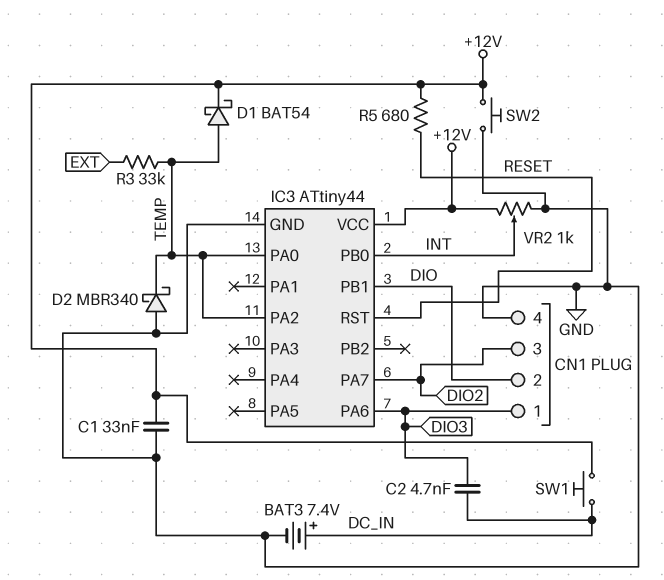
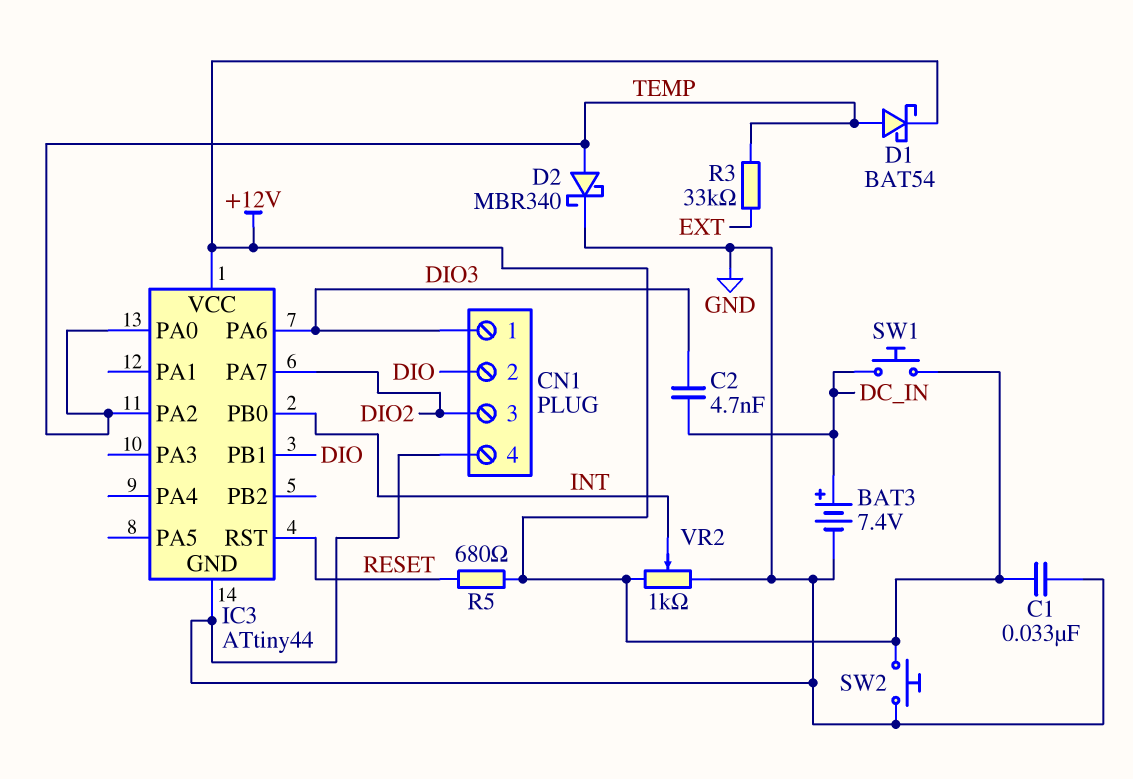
D2: schottky MBR340 (A GND, K TEMP) -> schottky MBR340 (A TEMP, K GND)

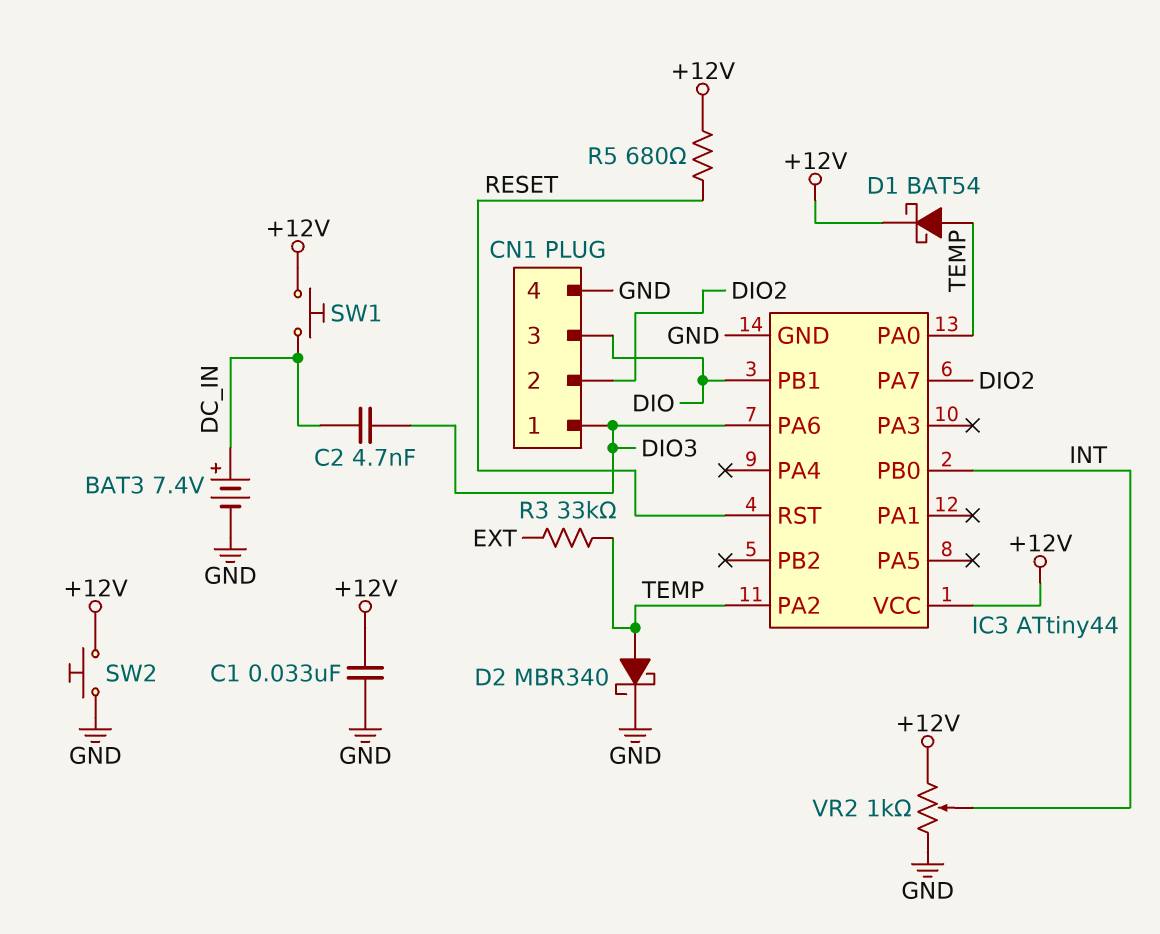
CN1 pin 2: DIO -> DIO2
CN1 pin 3: DIO2 -> DIO

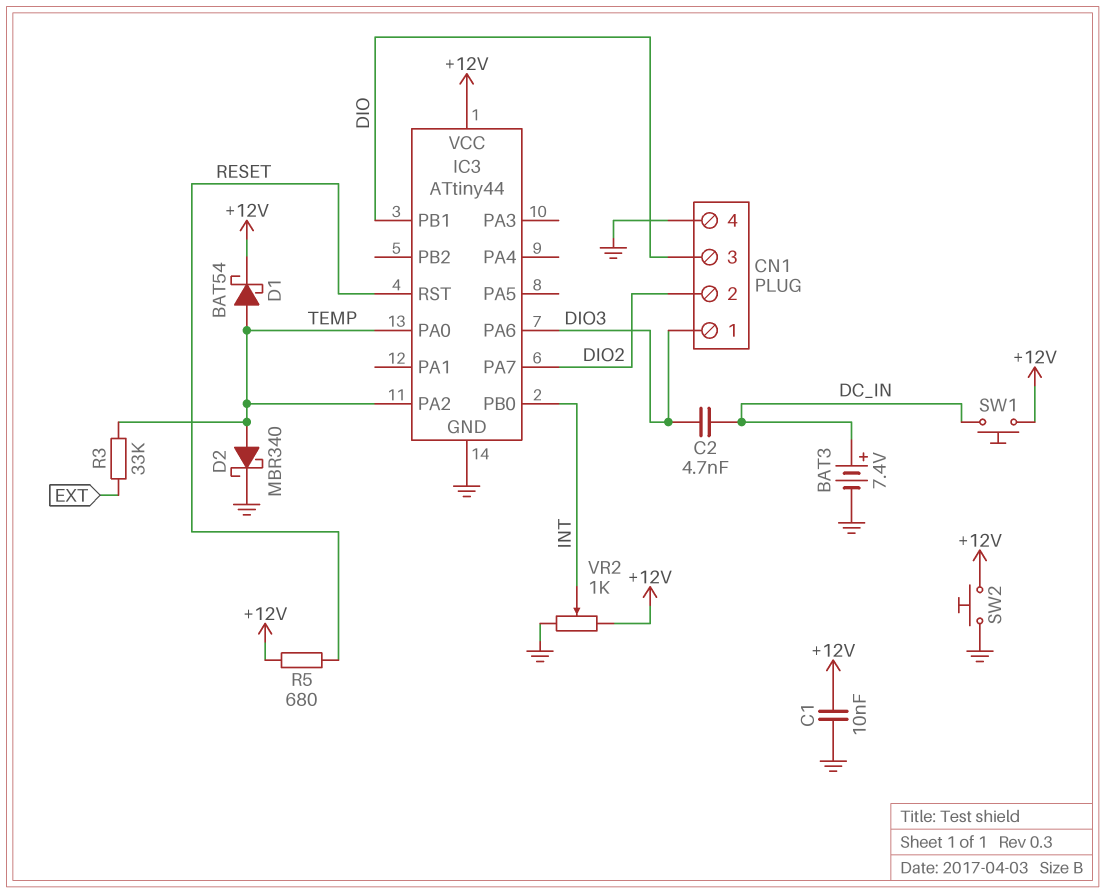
C1: 33nF (+12V, GND) -> 10nF (+12V, GND)

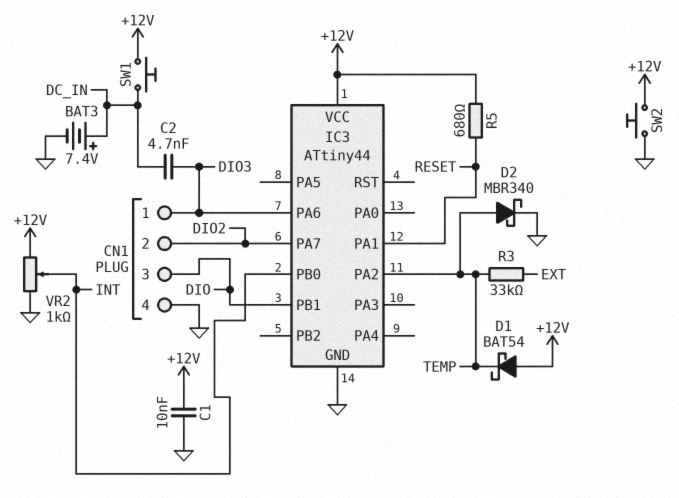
D1: schottky BAT54 (A TEMP, K +12V) -> schottky BAT54 (A +12V, K TEMP)
IC3 pin PA0: TEMP -> none
IC3 pin PA1: none -> RESET
IC3 pin RST: RESET -> none

